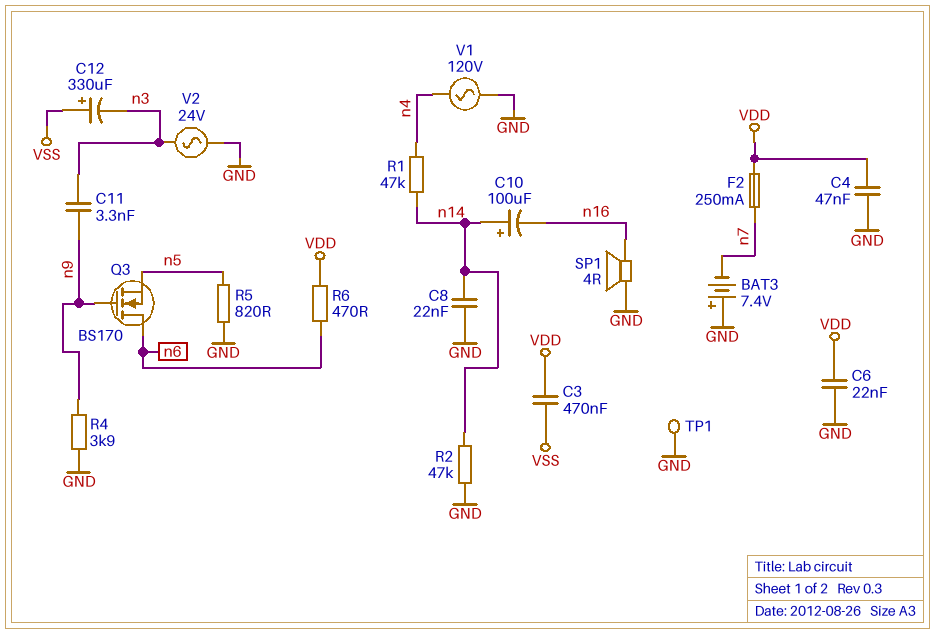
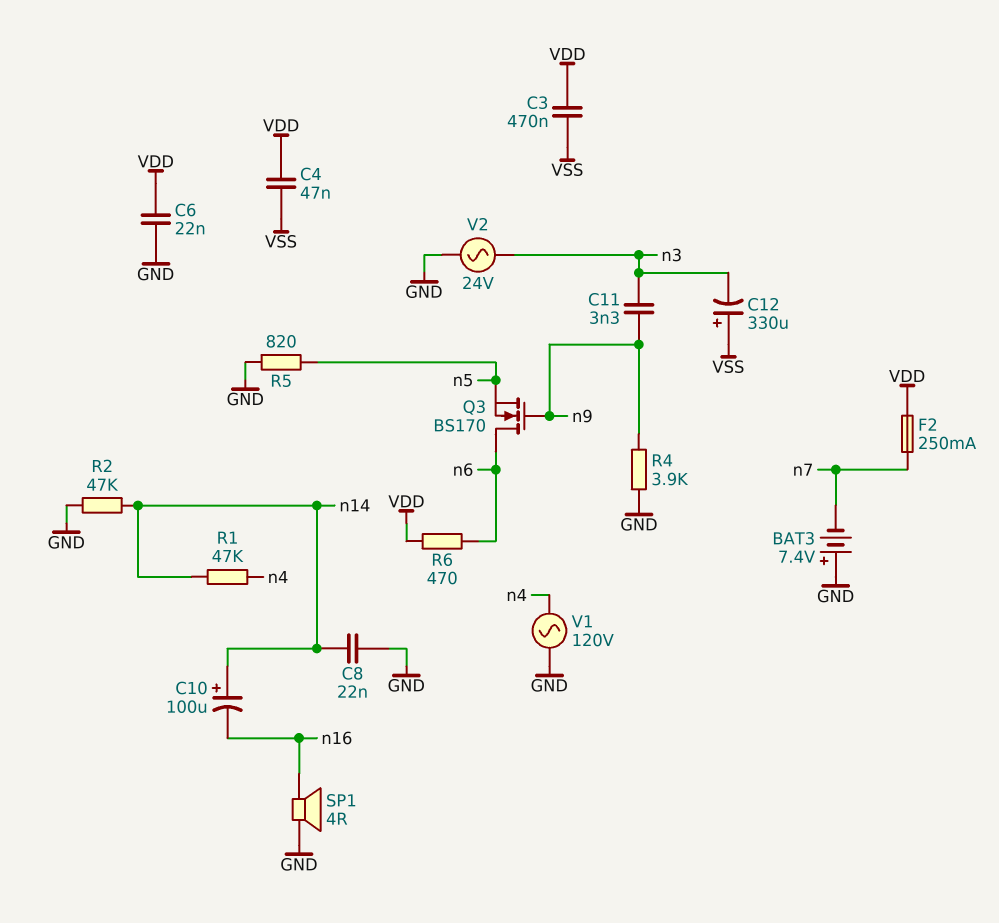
C4: 47nF (GND, VDD) -> 47nF (VDD, VSS)
TP1: test point (GND) -> none

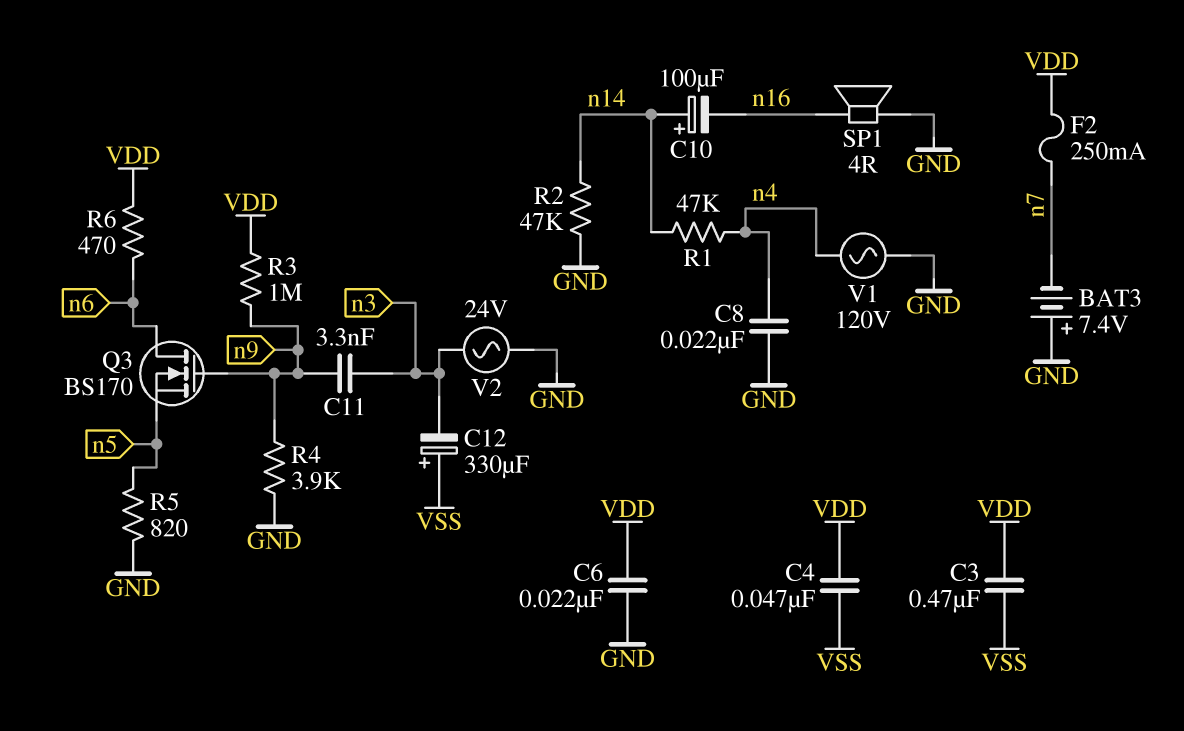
C8: 22nF (GND, n14) -> 22nF (GND, n4)
R3: none -> 1M (VDD, n9)

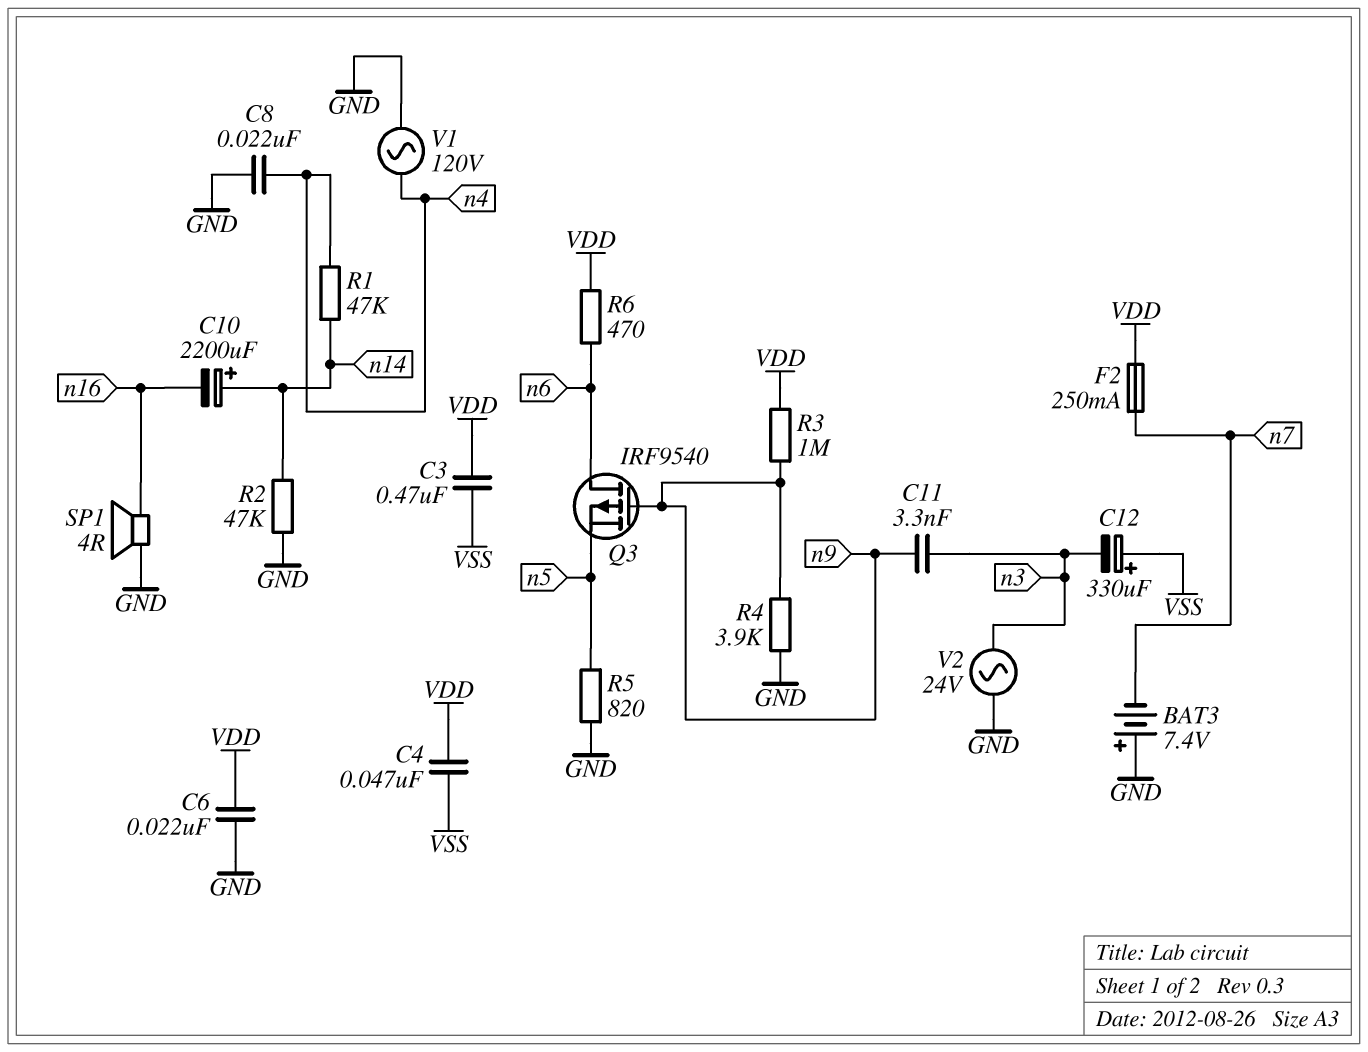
C10: 100uF (plus n14, minus n16) -> 2200uF (plus n14, minus n16)
Q3: NMOS BS170 (G n9, D n6, S n5) -> PMOS IRF9540 (G n9, D n6, S n5)

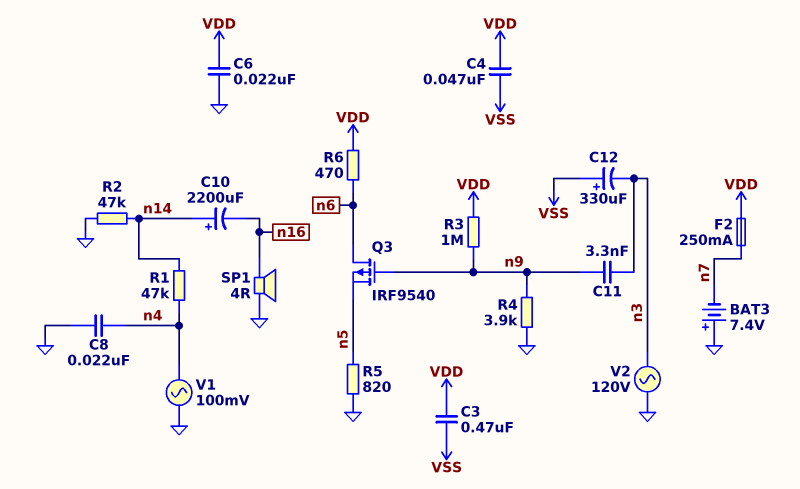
V1: AC 120V (GND, n4) -> AC 100mV (GND, n4)
V2: AC 24V (GND, n3) -> AC 120V (GND, n3)

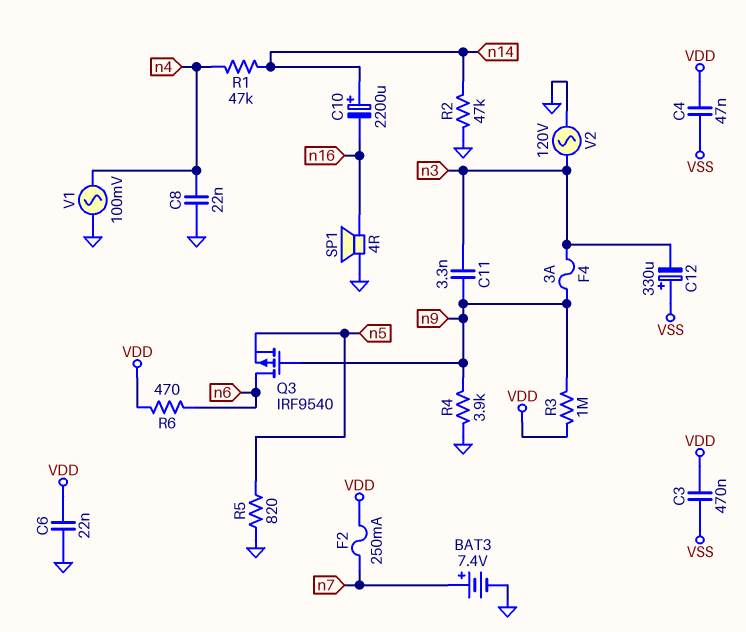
BAT3: 7.4V (plus GND, minus n7) -> 7.4V (plus n7, minus GND)
F4: none -> 3A (n3, n9)

